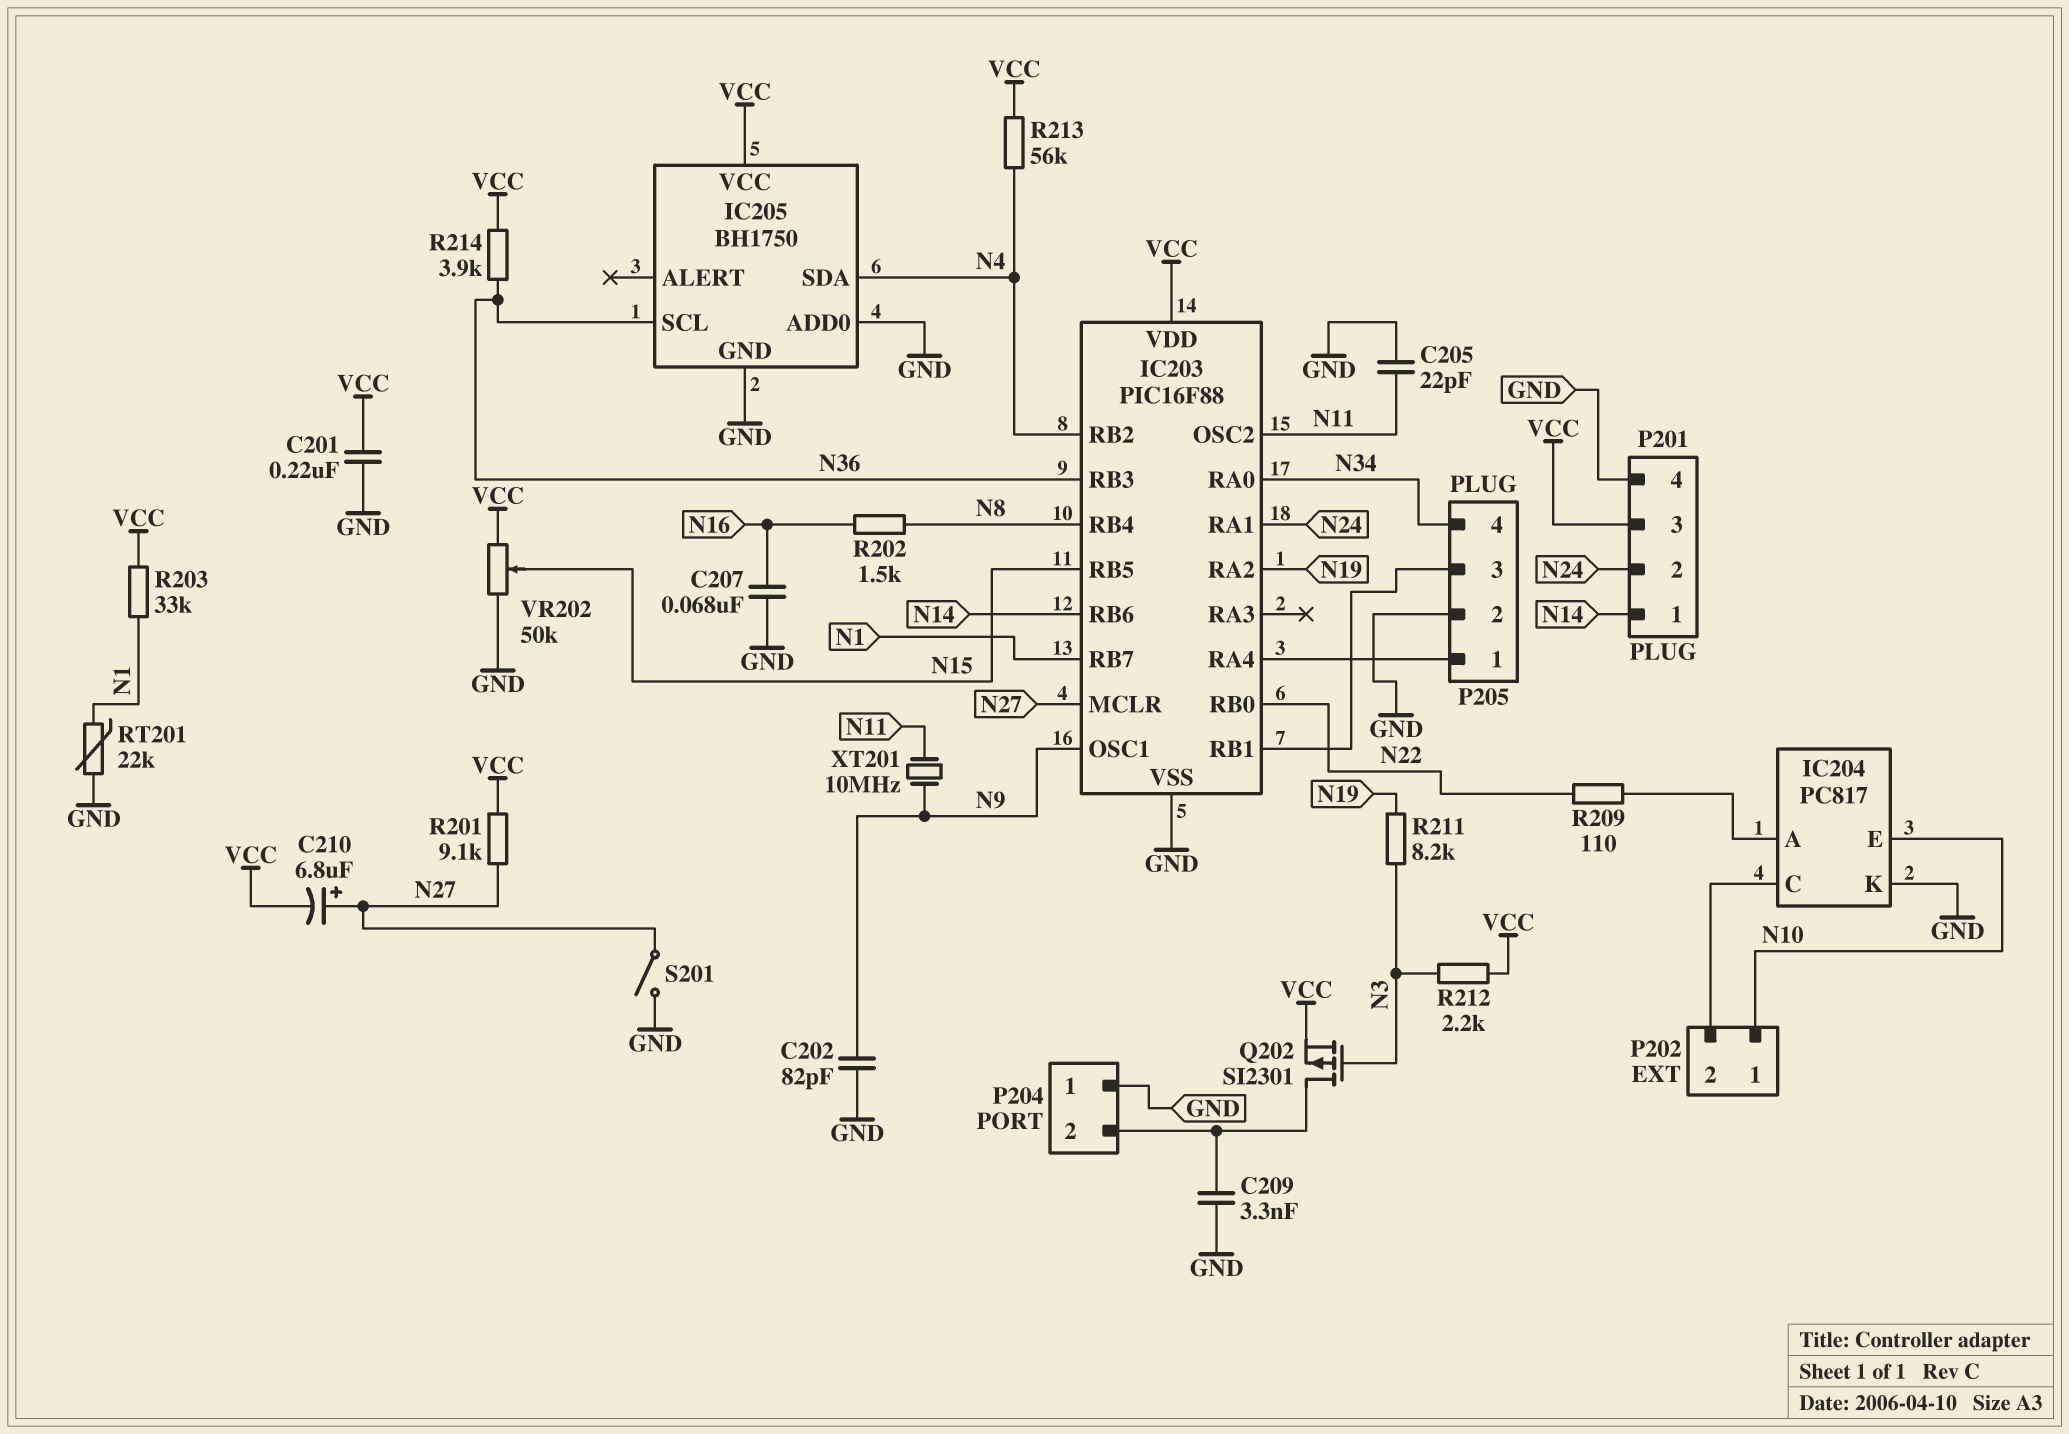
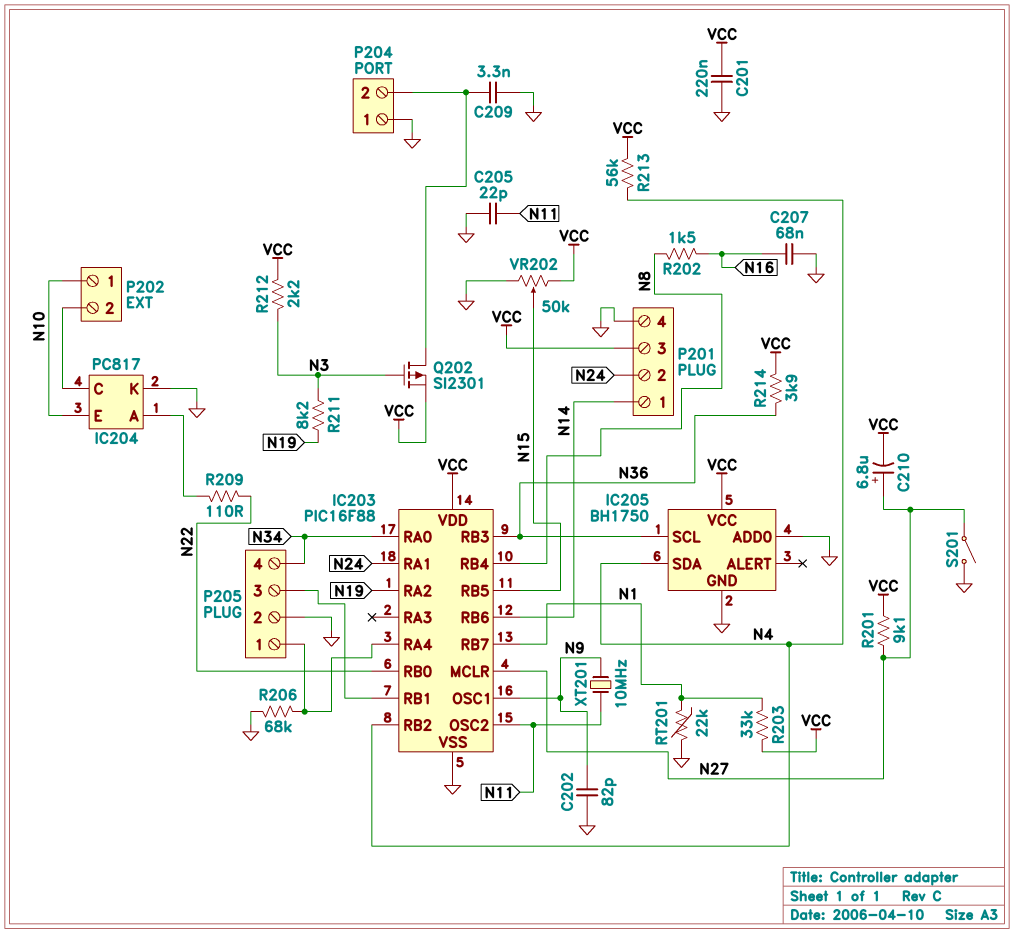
R206: none -> 68k (GND, IC203/RA4)

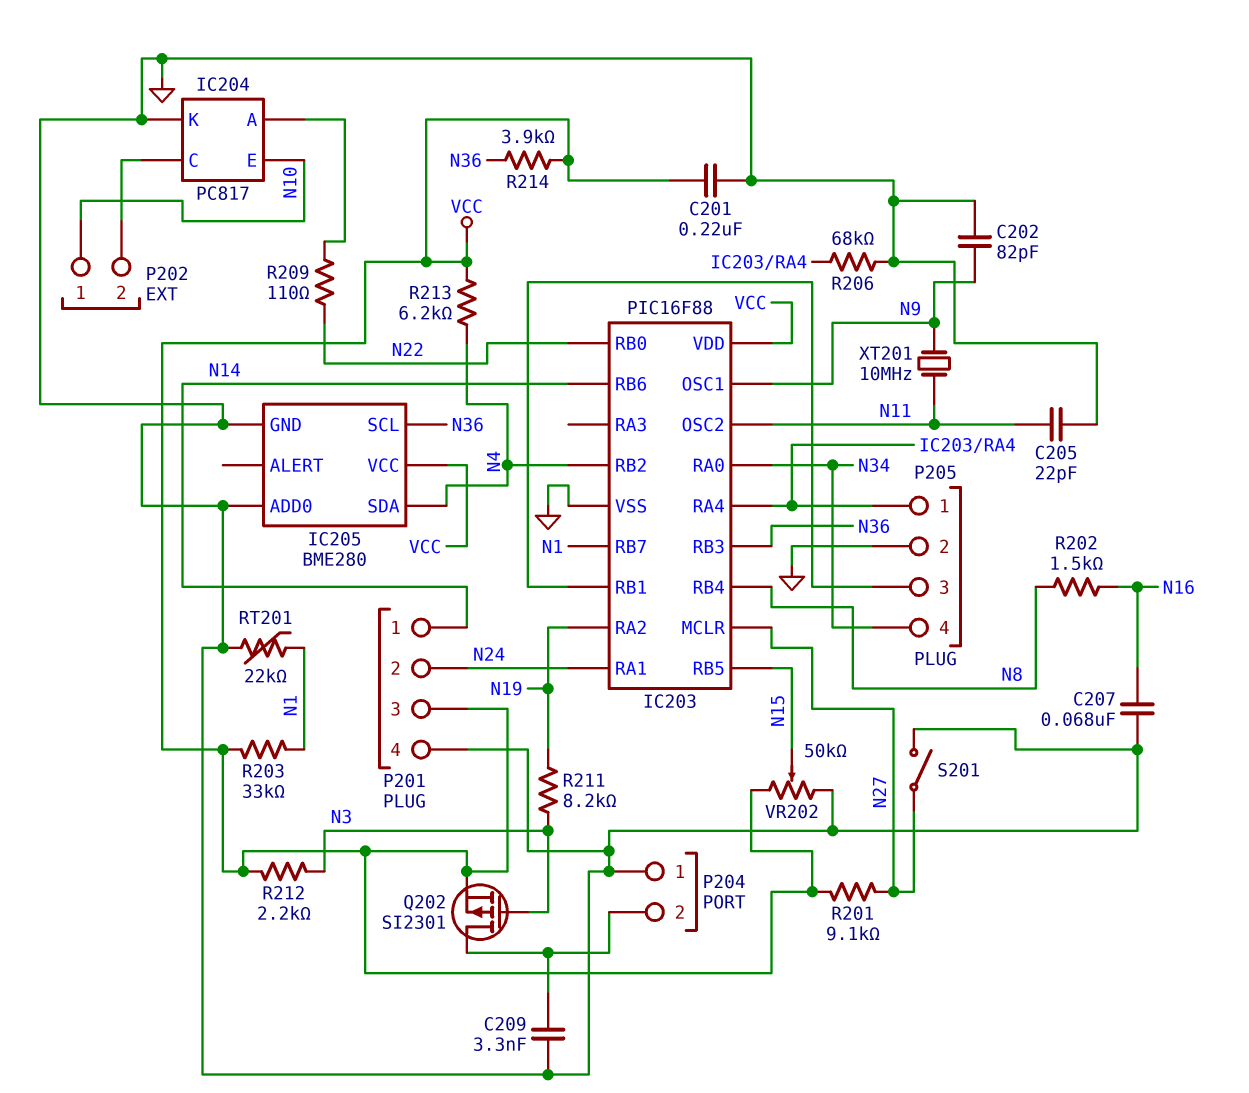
C210: 6.8uF (plus N27, minus VCC) -> none
IC205: BH1750 -> BME280
R213: 56k (N4, VCC) -> 6.2k (N4, VCC)

